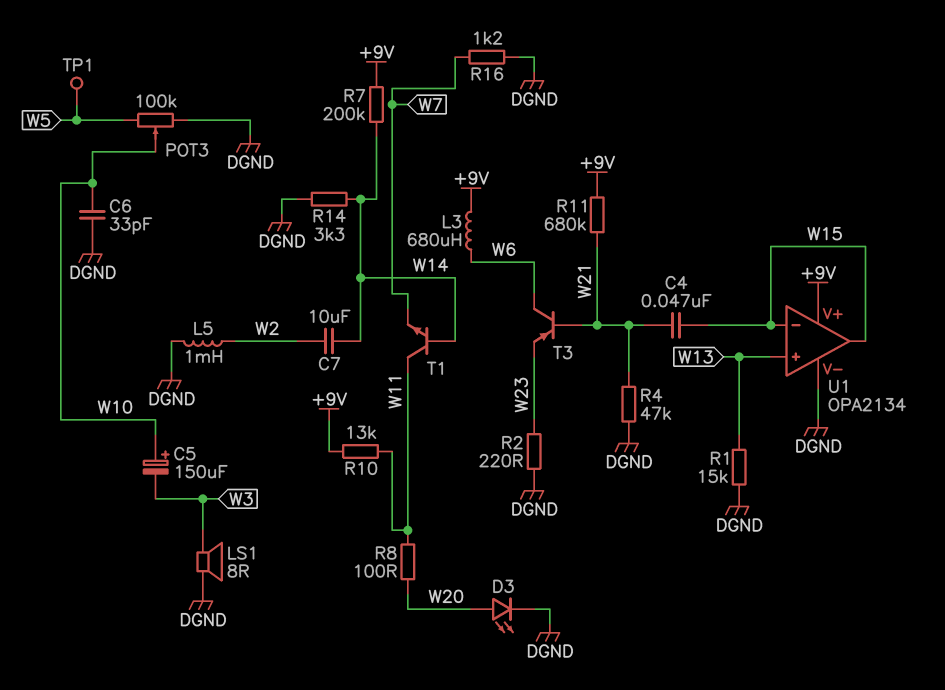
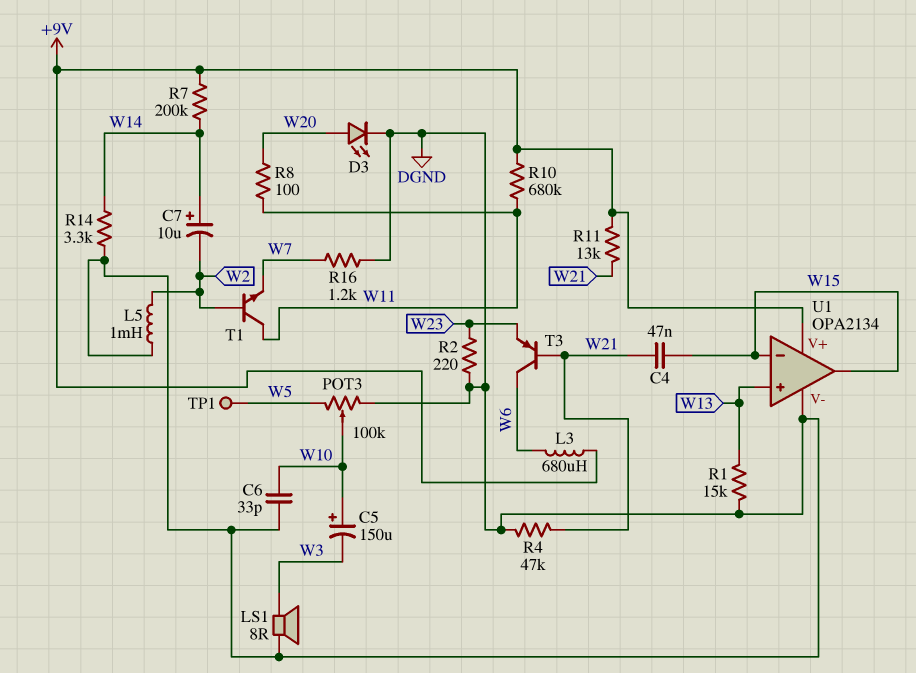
C7: 10uF (W2, W14) -> 10uF (plus W14, minus W2)
R10: 13k (+9V, W11) -> 680k (+9V, W11)
R11: 680k (+9V, W21) -> 13k (+9V, W21)
T1: NPN (B W14, C W11, E W7) -> NPN (B W2, C W11, E W7)

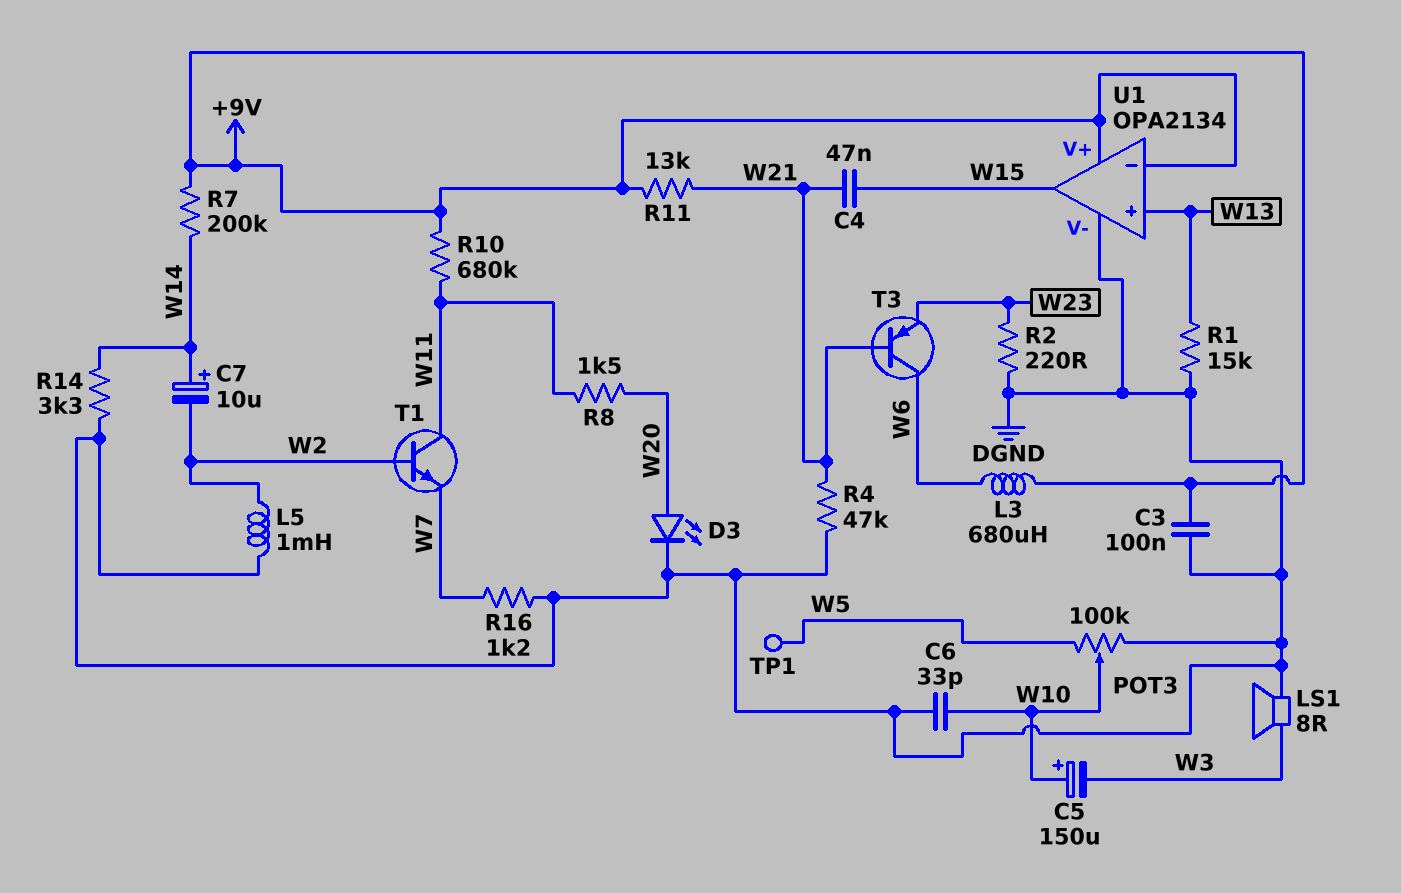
C3: none -> 100nF (+9V, DGND)
R8: 100 (W11, W20) -> 1.5k (W11, W20)
U1 pin in-: W15 -> +9V

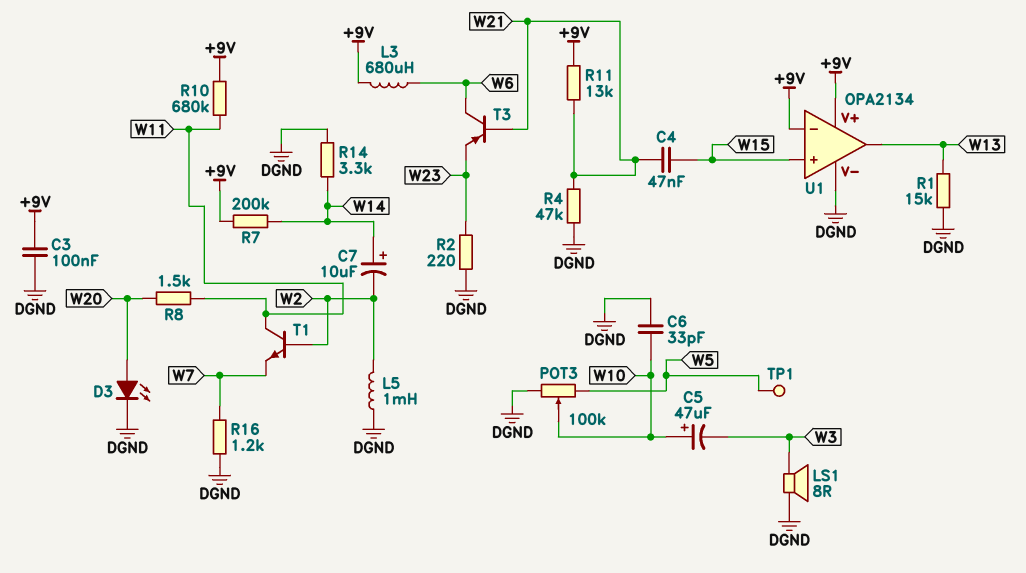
C5: 150uF (plus W10, minus W3) -> 47uF (plus W10, minus W3)
U1 pin in+: W13 -> W15
U1 pin out: W15 -> W13

